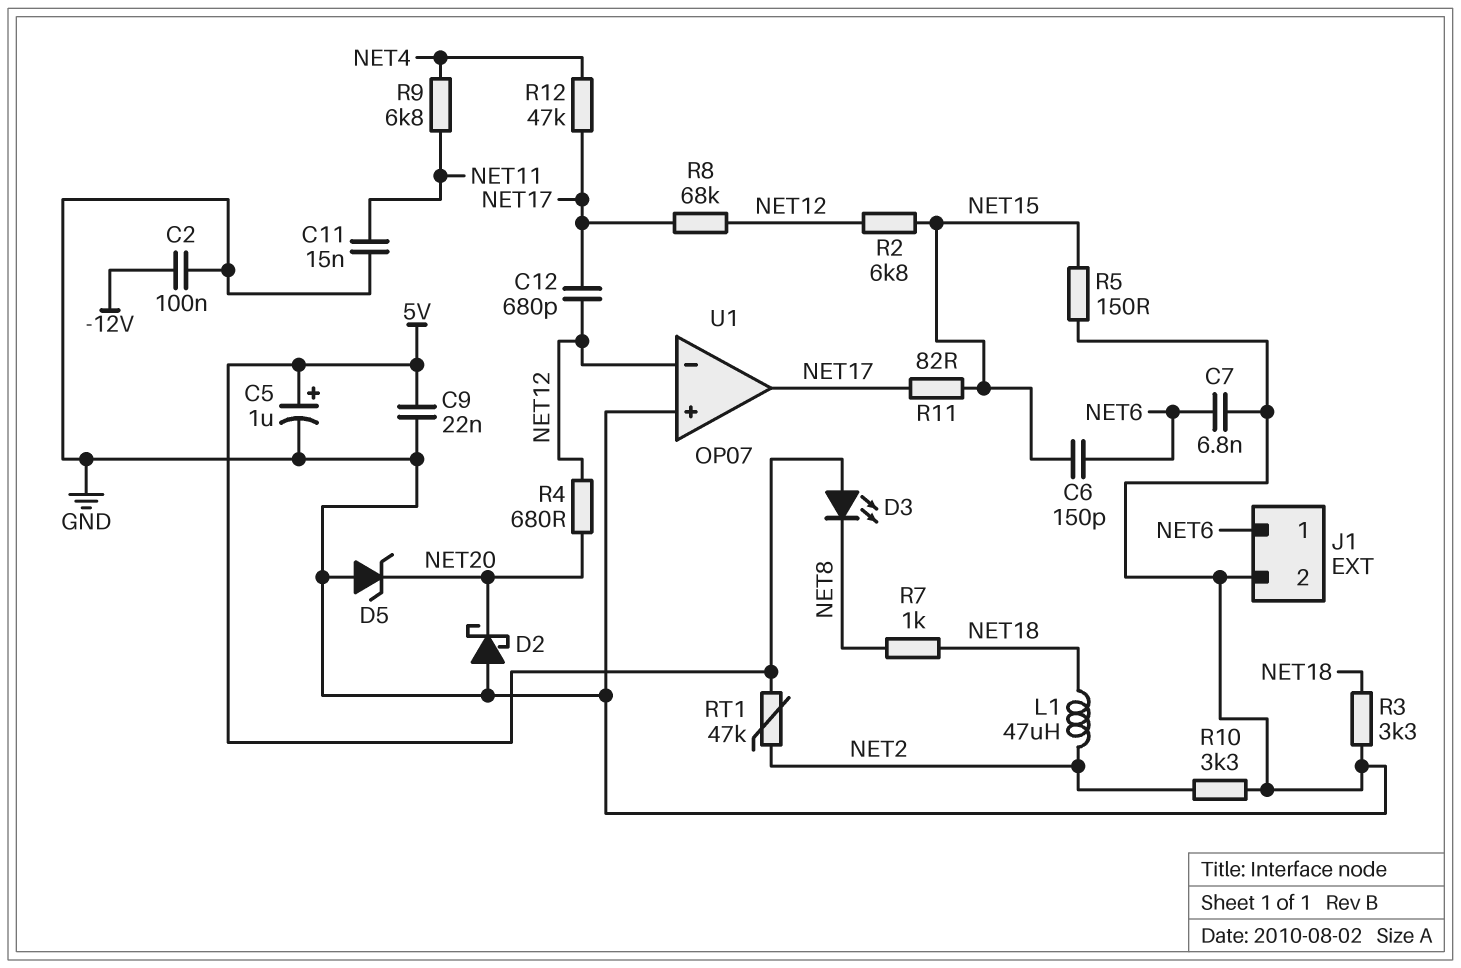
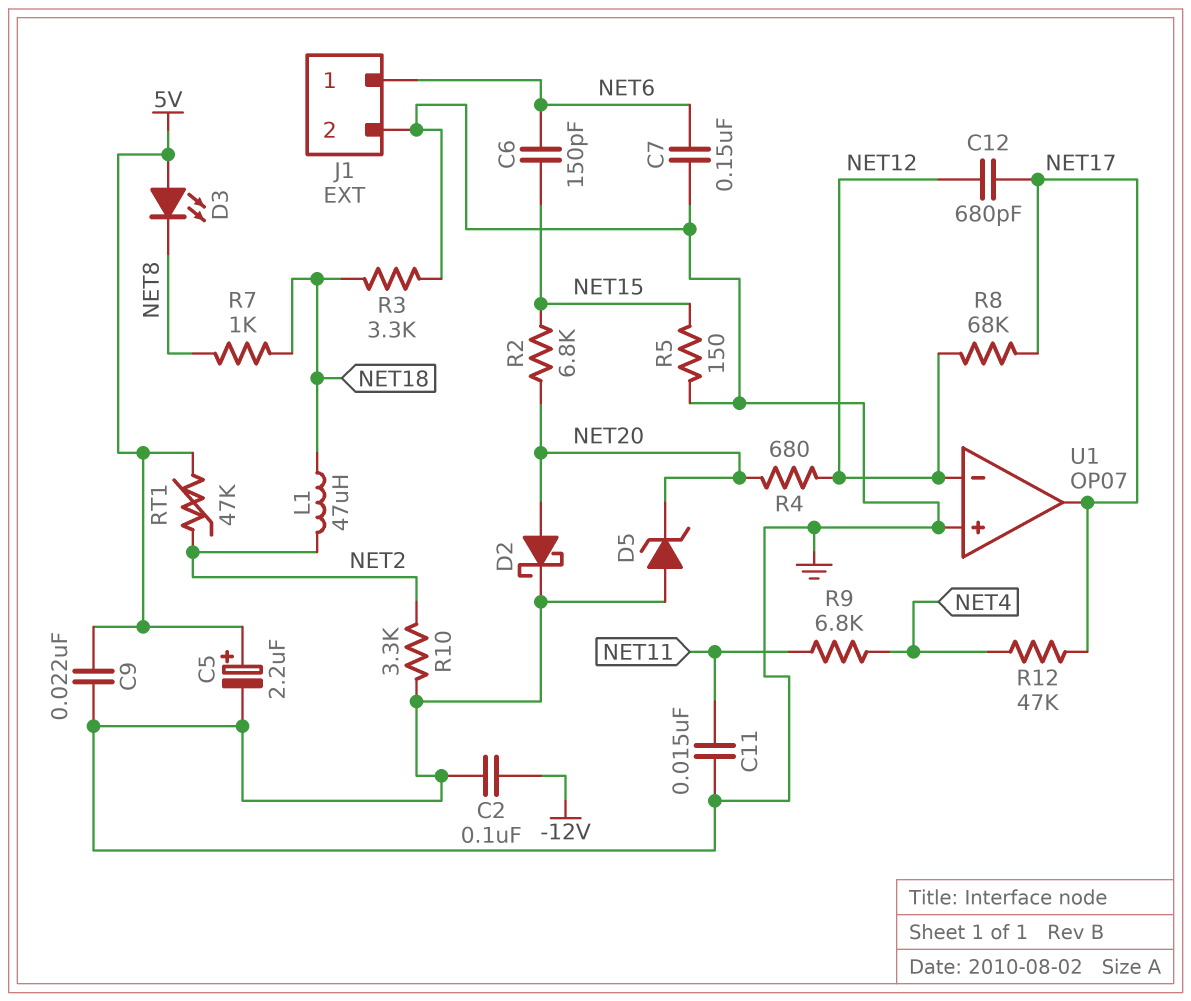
C5: 1uF (plus 5V, minus GND) -> 2.2uF (plus 5V, minus GND)
C7: 6.8nF (GND, NET6) -> 150nF (GND, NET6)
D2: schottky (A GND, K NET20) -> schottky (A NET20, K GND)
R2: 6.8k (NET12, NET15) -> 6.8k (NET15, NET20)
R11: 82 (NET15, NET17) -> none

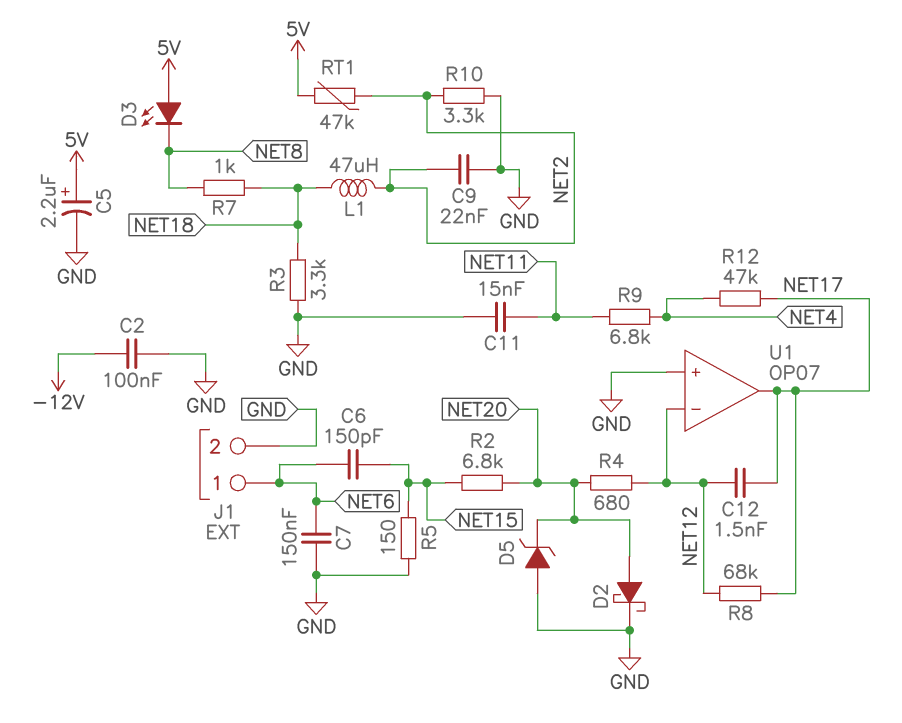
C9: 22nF (5V, GND) -> 22nF (GND, NET2)
C12: 680pF (NET12, NET17) -> 1.5nF (NET12, NET17)

